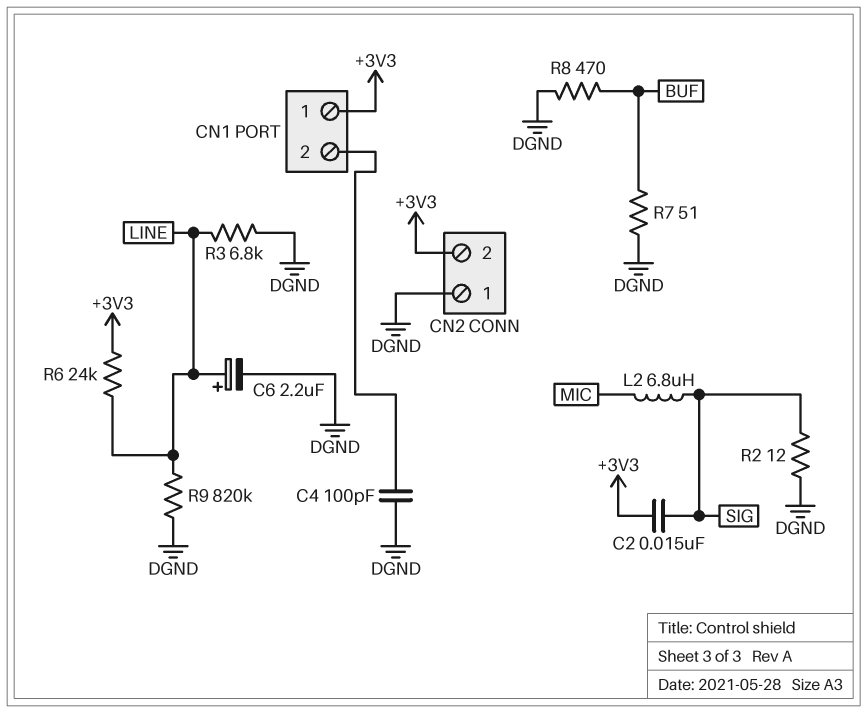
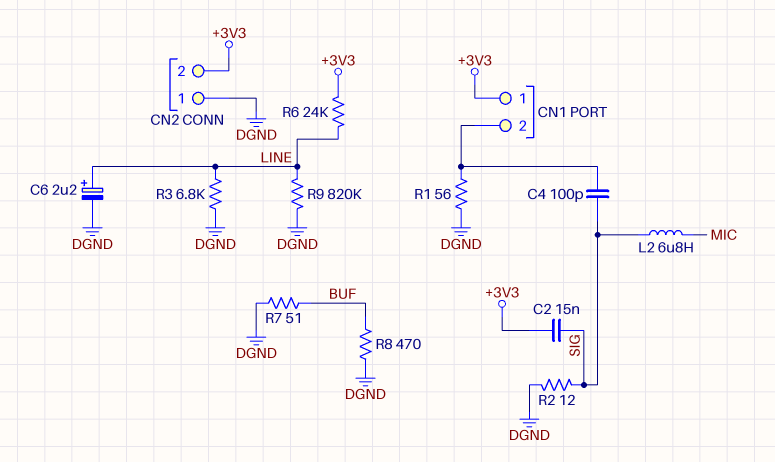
C4: 100pF (CN1/2, DGND) -> 100pF (CN1/2, SIG)
R1: none -> 56 (CN1/2, DGND)

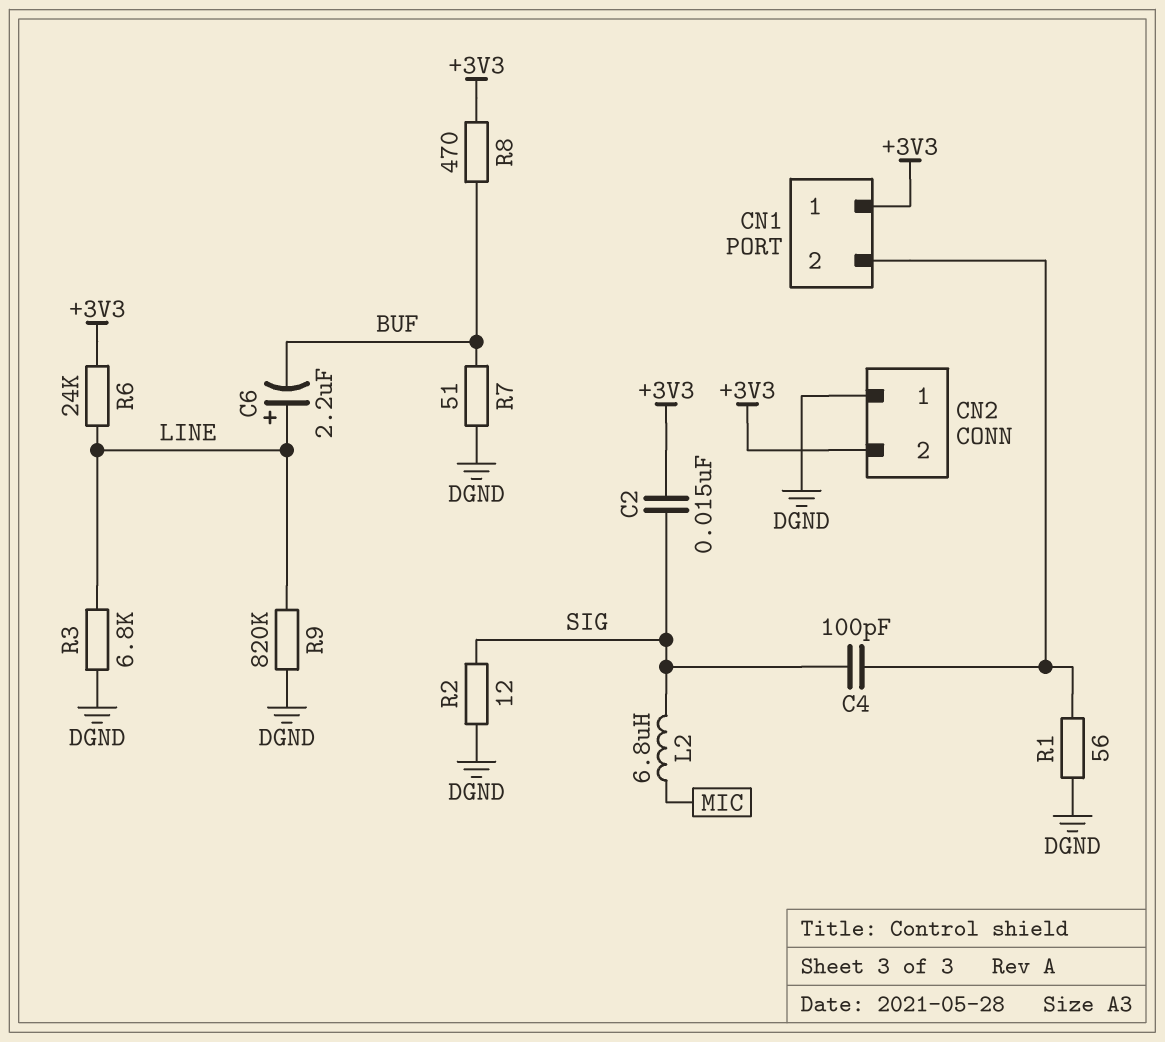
C6: 2.2uF (plus LINE, minus DGND) -> 2.2uF (plus LINE, minus BUF)
R8: 470 (BUF, DGND) -> 470 (+3V3, BUF)

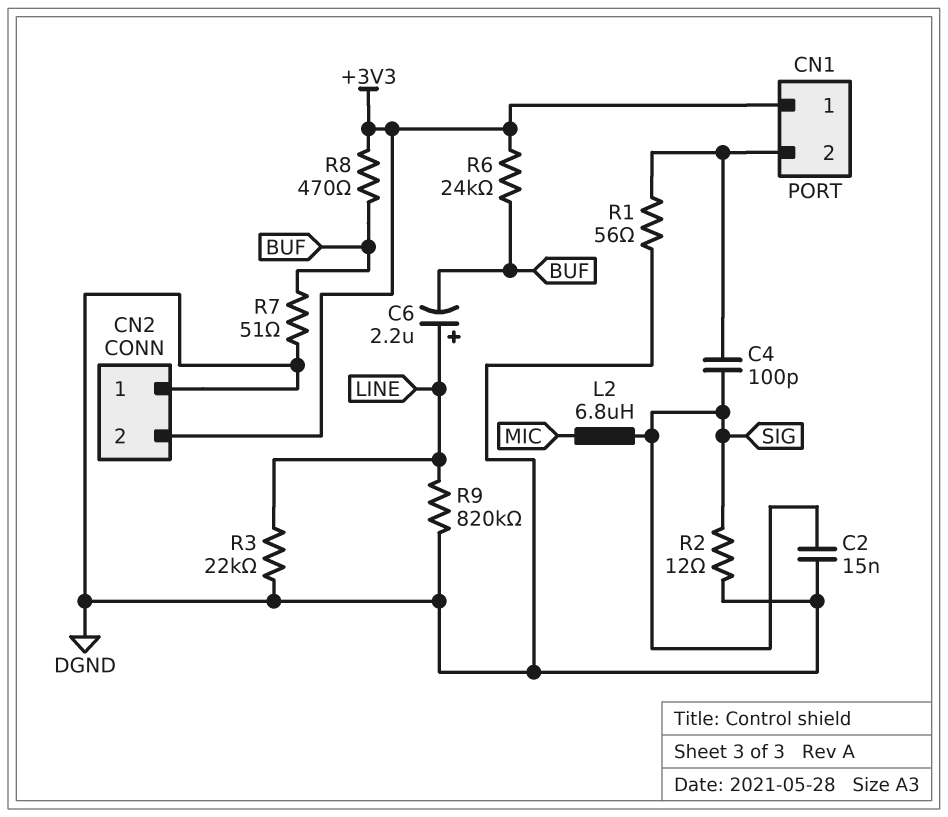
C2: 15nF (+3V3, SIG) -> 15nF (DGND, SIG)
R3: 6.8k (DGND, LINE) -> 22k (DGND, LINE)
R6: 24k (+3V3, LINE) -> 24k (+3V3, BUF)

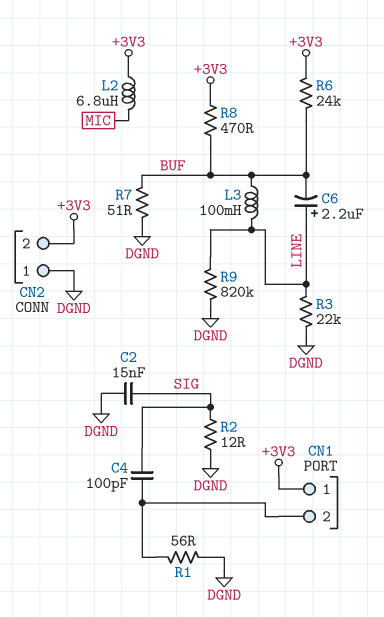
L2: 6.8uH (MIC, SIG) -> 6.8uH (+3V3, MIC)
L3: none -> 100mH (BUF, LINE)

